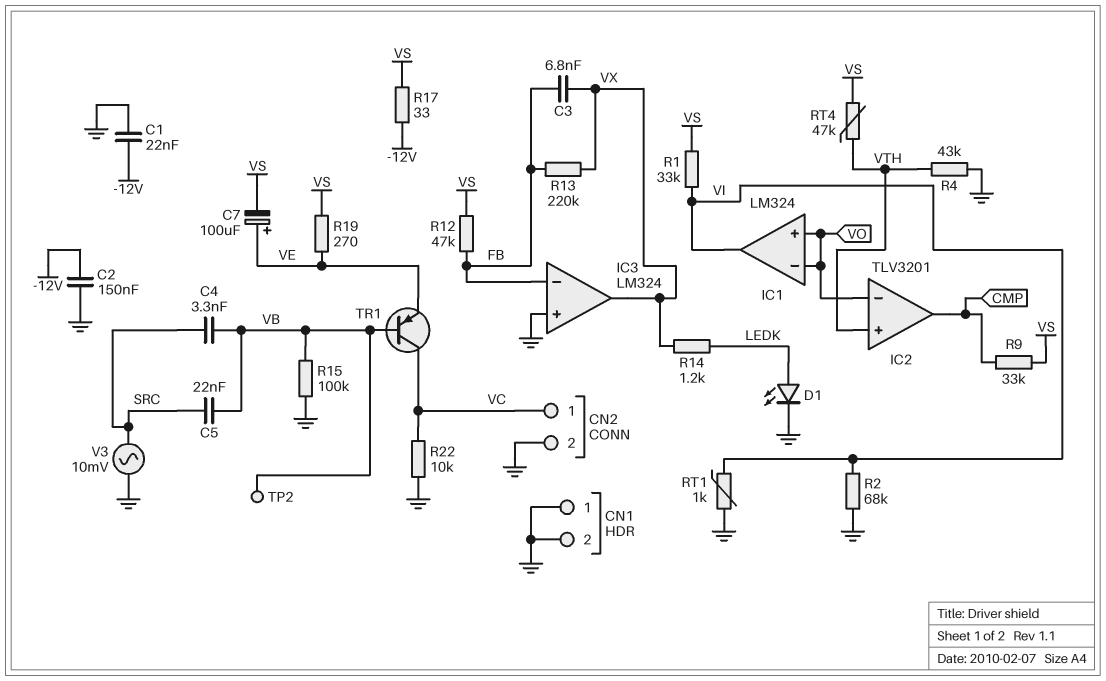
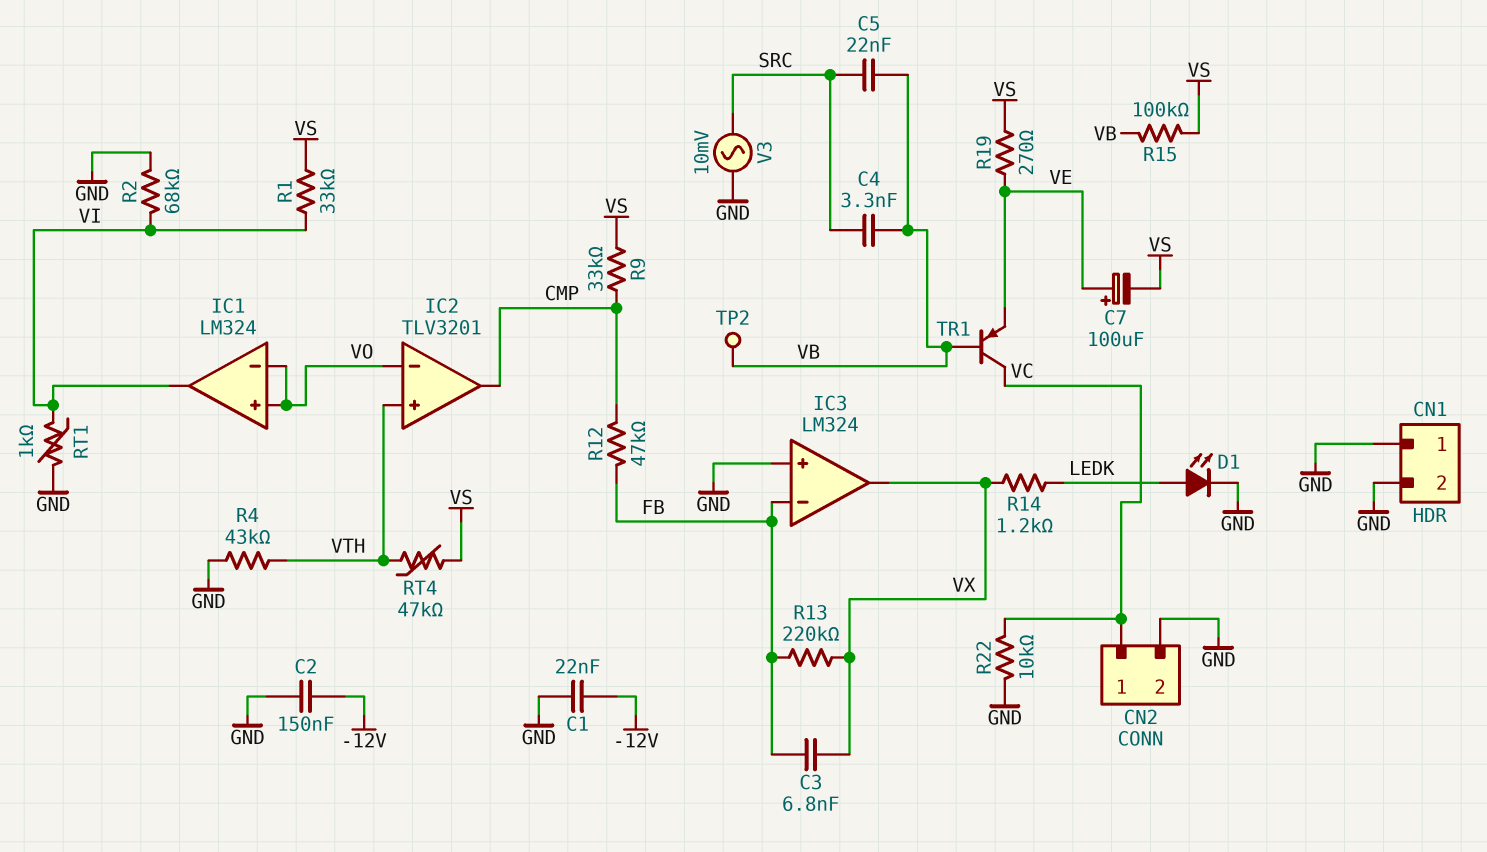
R12: 47k (FB, VS) -> 47k (CMP, FB)
R15: 100k (GND, VB) -> 100k (VB, VS)
R17: 33 (-12V, VS) -> none

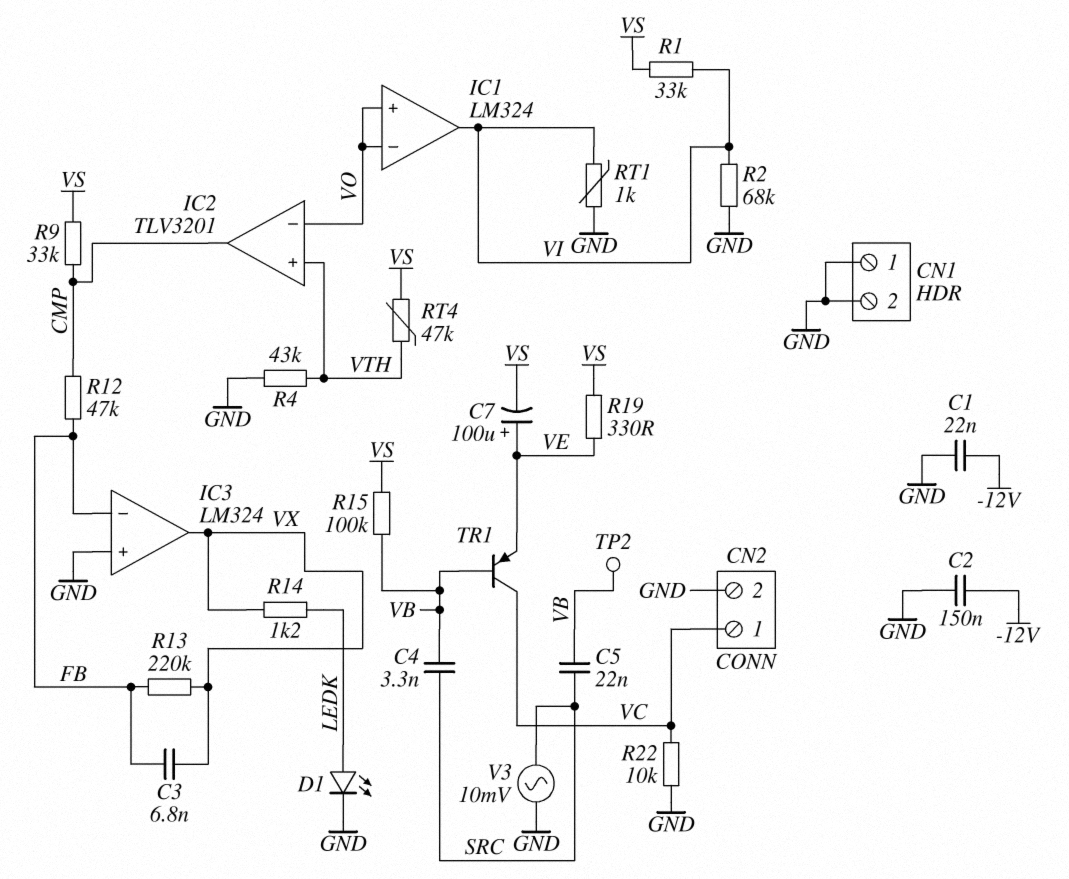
R19: 270 (VE, VS) -> 330 (VE, VS)

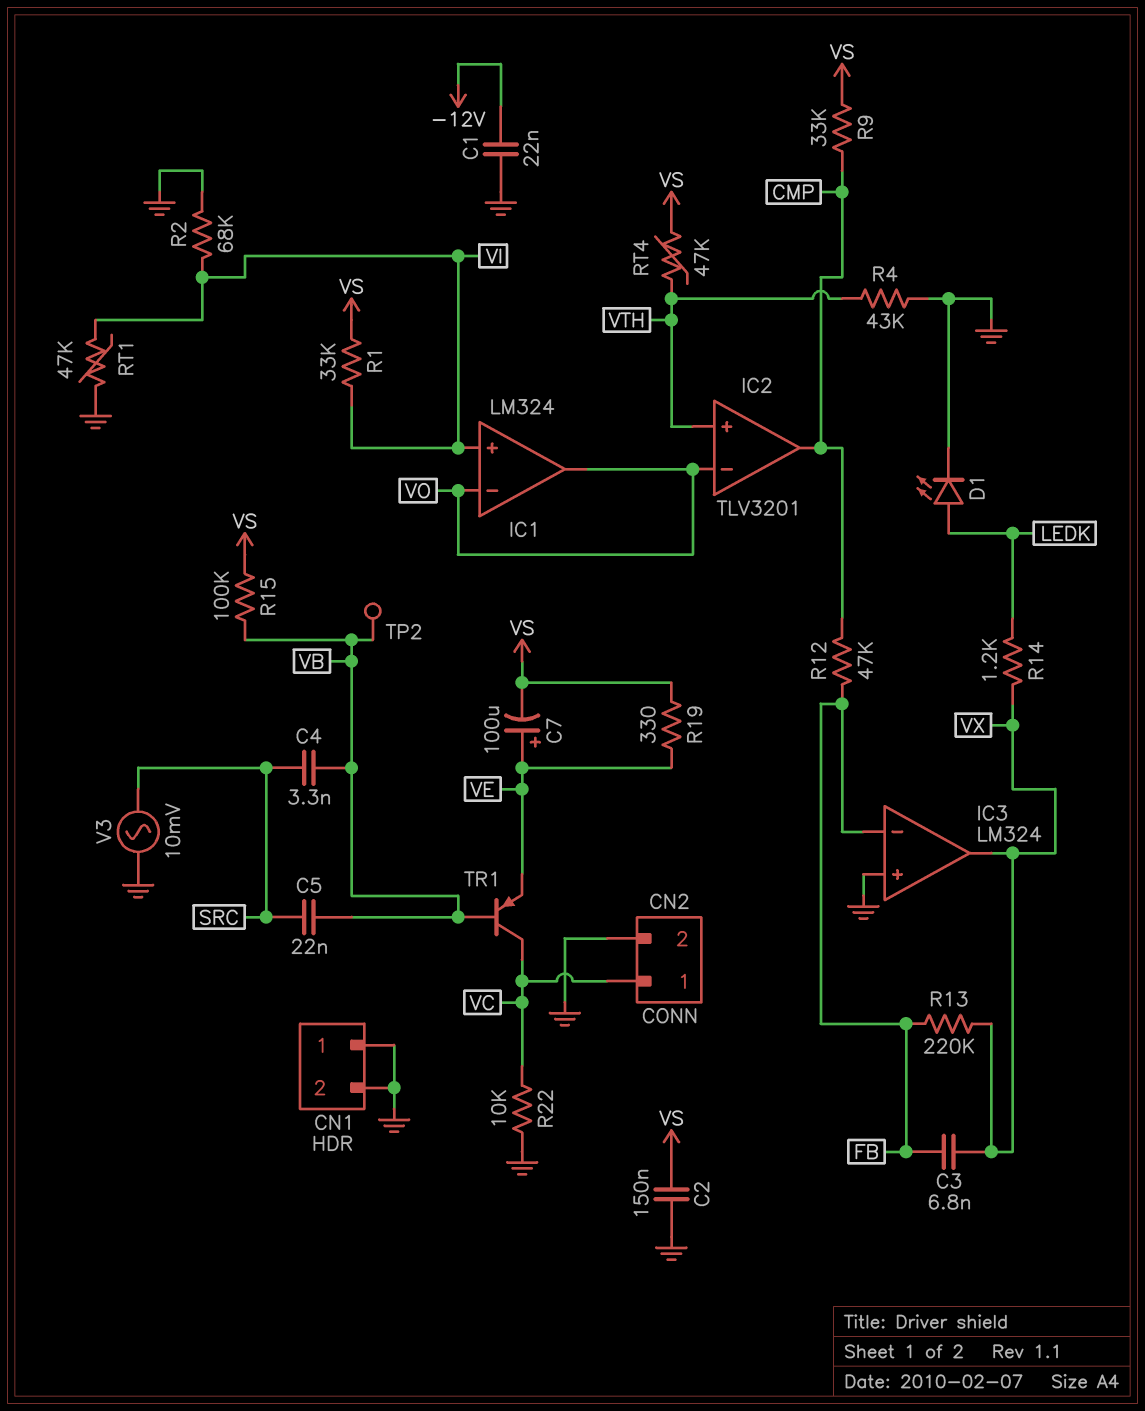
C2: 150nF (-12V, GND) -> 150nF (GND, VS)
IC1 pin in+: VO -> VI
IC1 pin out: VI -> VO
RT1: 1k (GND, VI) -> 47k (GND, VI)

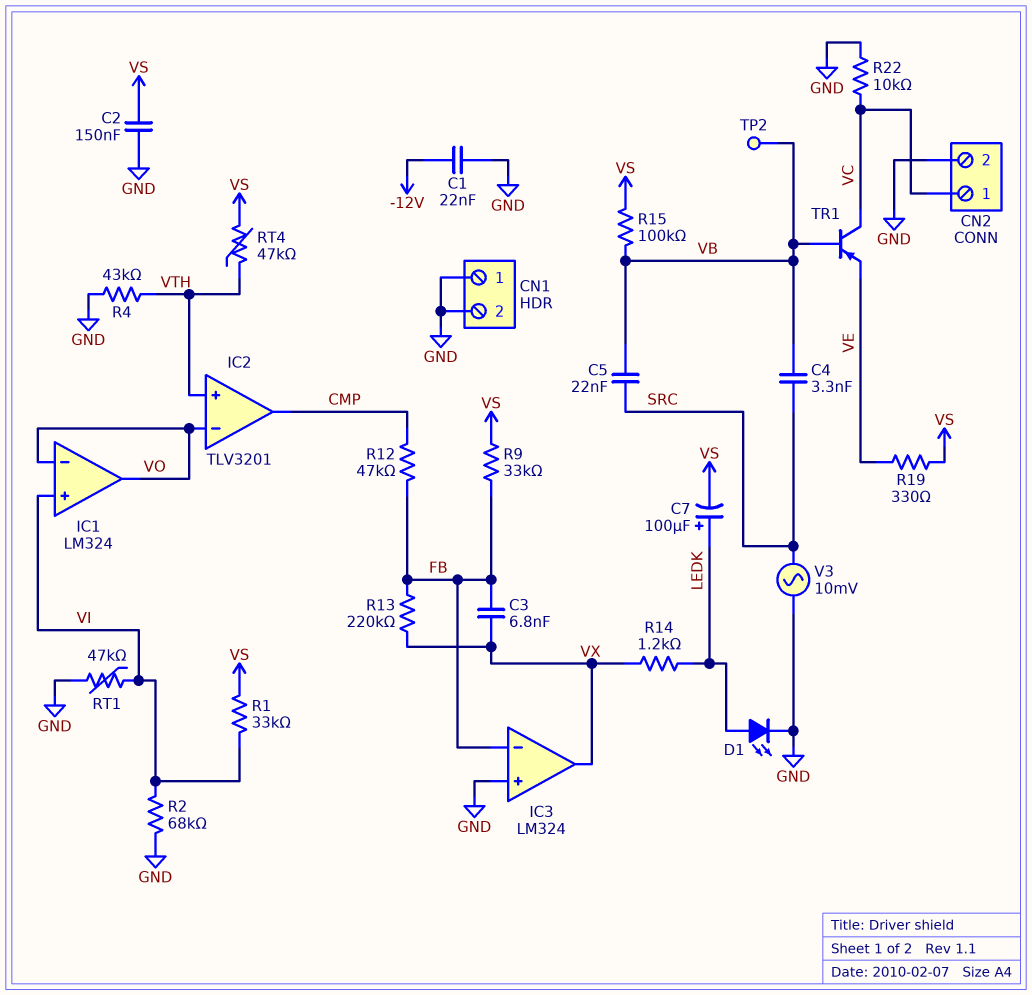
C7: 100uF (plus VE, minus VS) -> 100uF (plus LEDK, minus VS)
R9: 33k (CMP, VS) -> 33k (FB, VS)

